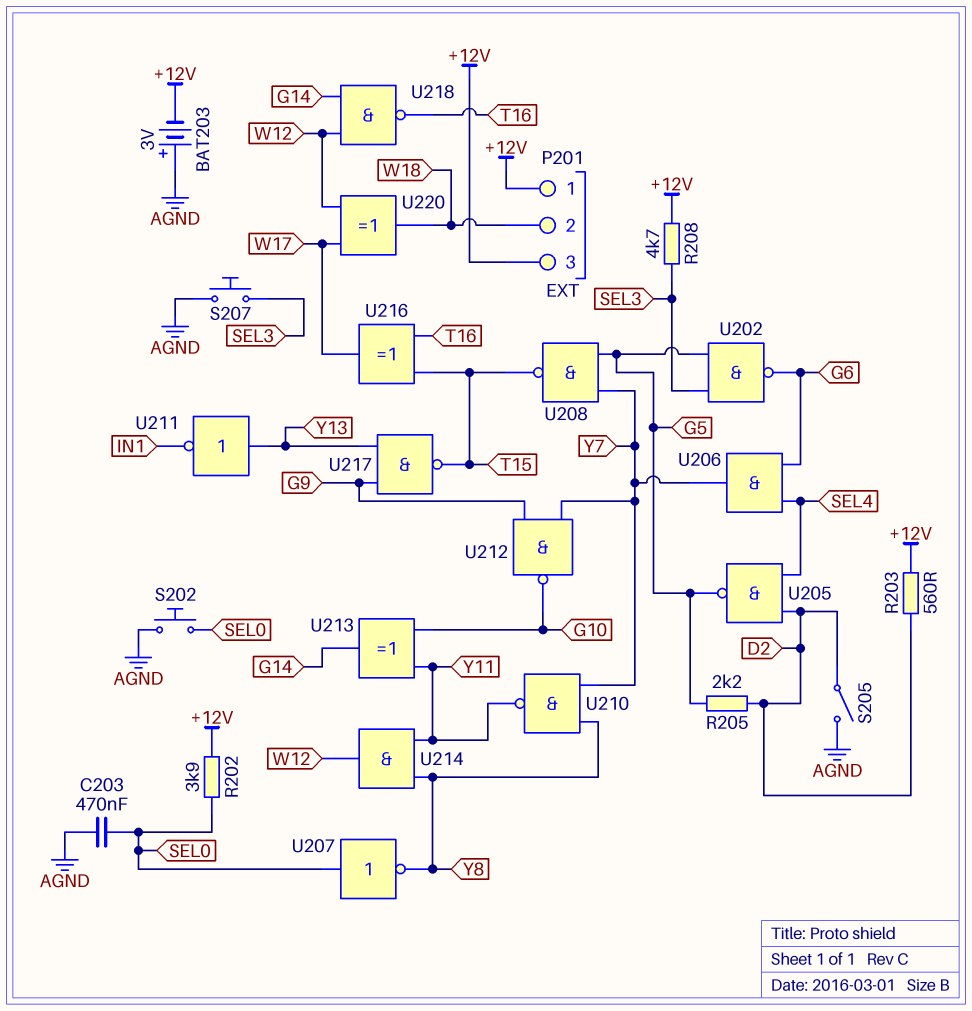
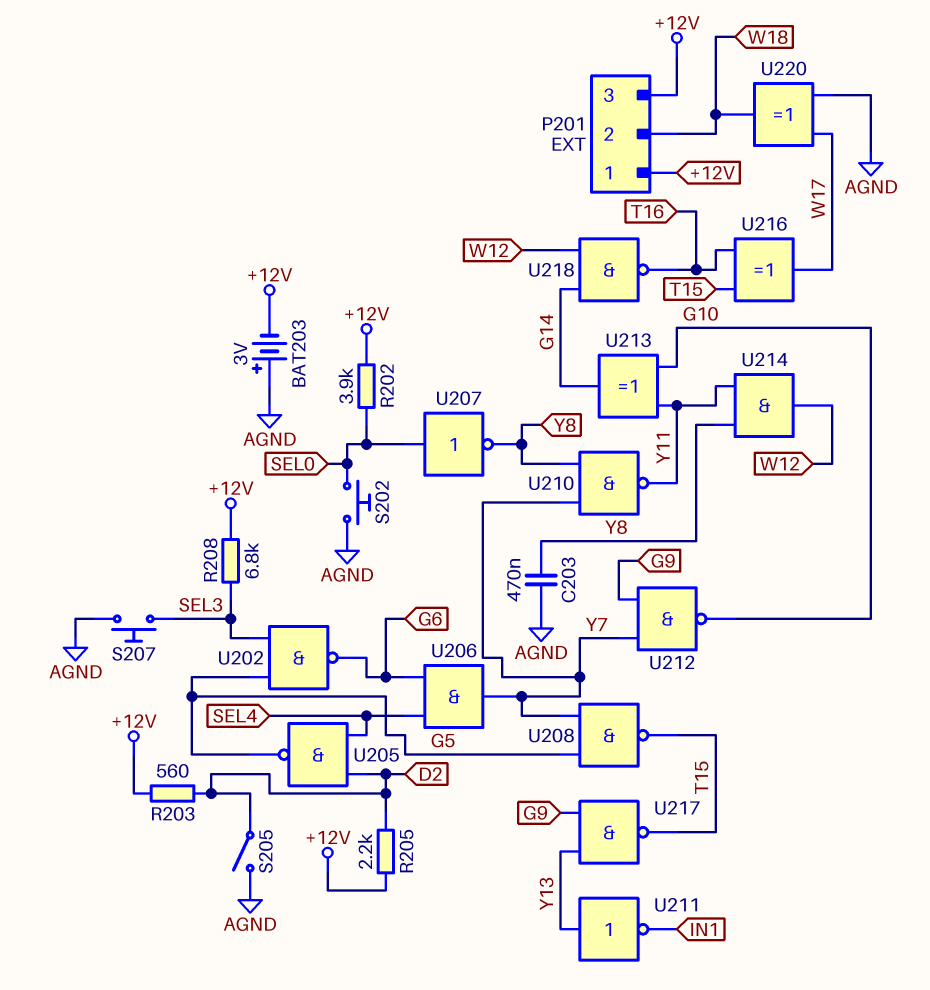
C203: 470nF (AGND, SEL0) -> 470nF (AGND, Y8)
R205: 2.2k (D2, G5) -> 2.2k (+12V, D2)
R208: 4.7k (+12V, SEL3) -> 6.8k (+12V, SEL3)
U220: XOR (in W12, in W17, out W18) -> XOR (in AGND, in W17, out W18)

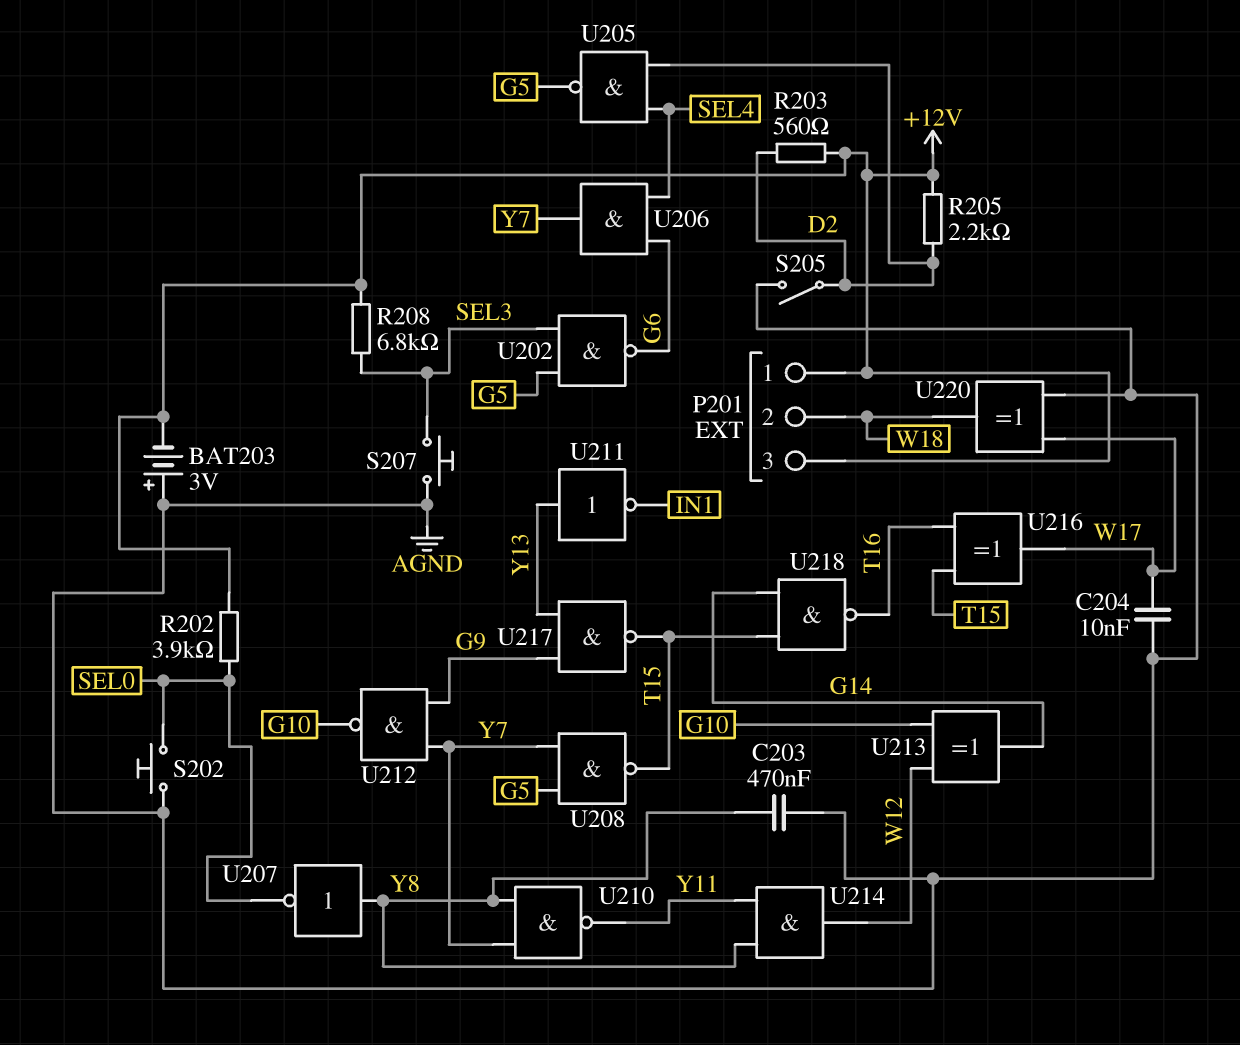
C204: none -> 10nF (AGND, W17)
U207: NOT (in SEL0, out Y8) -> NOT (in Y8, out SEL0)
U213: XOR (in G10, in Y11, out G14) -> XOR (in G10, in W12, out G14)
U218: NAND (in G14, in W12, out T16) -> NAND (in G14, in T15, out T16)

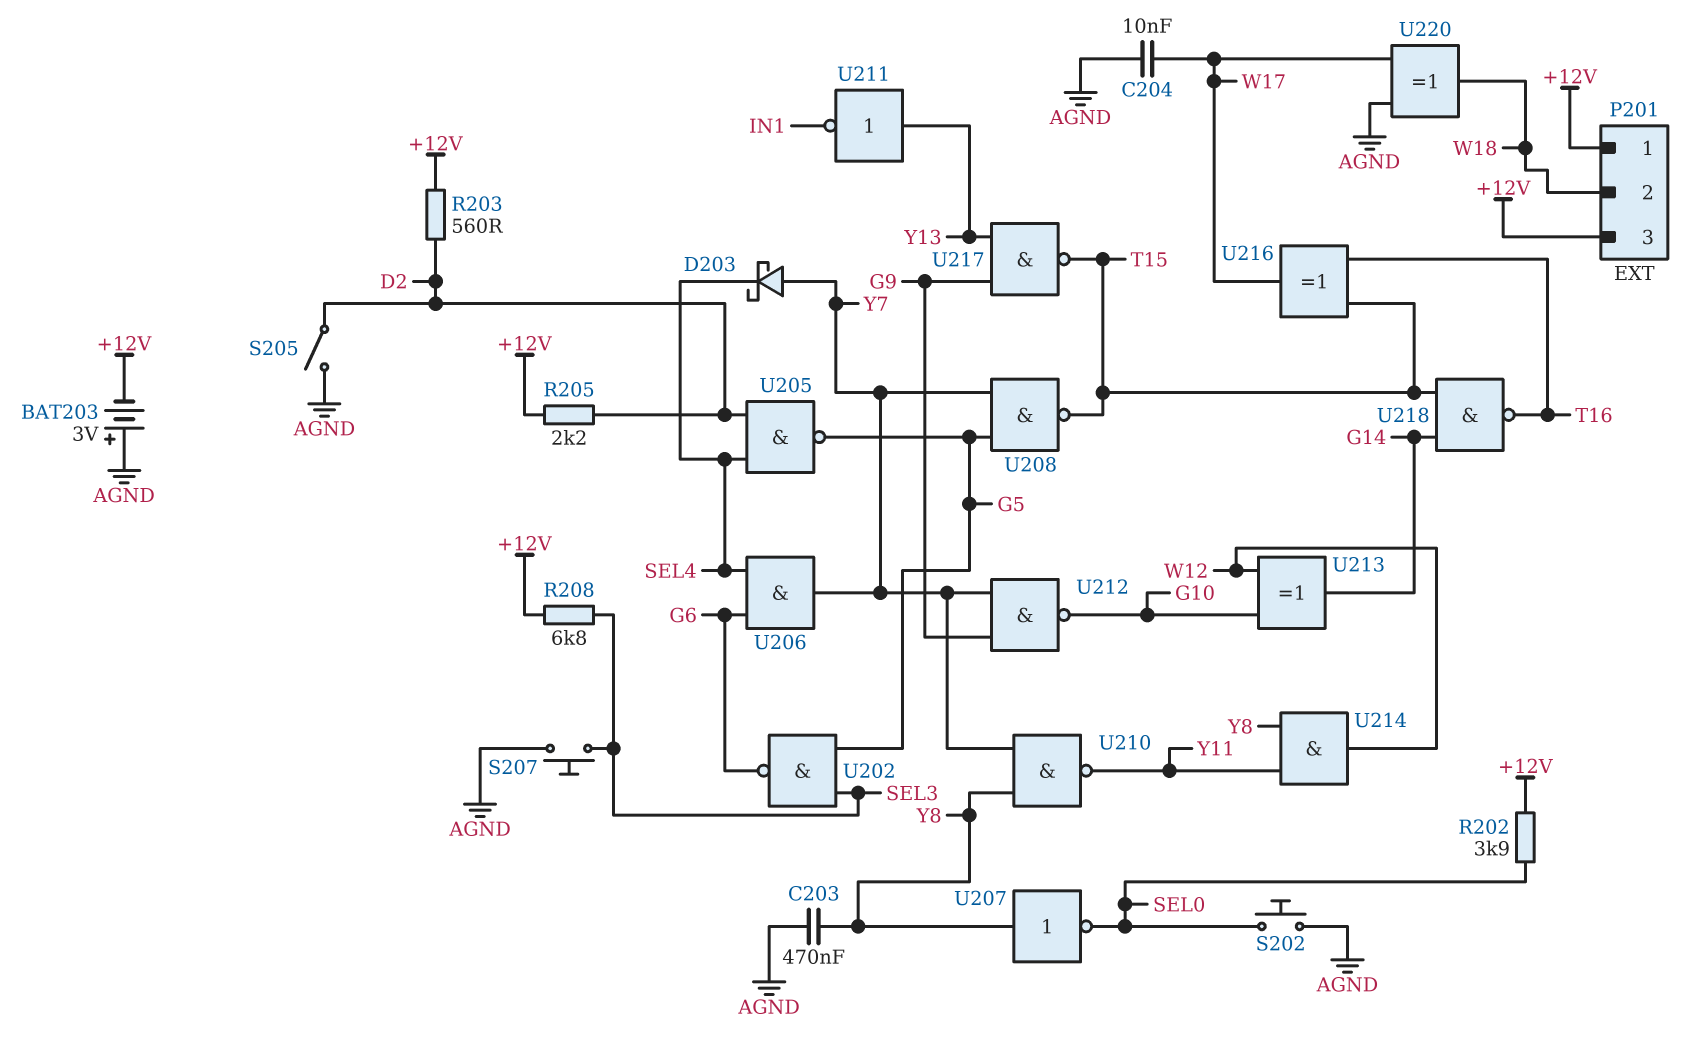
D203: none -> schottky (A Y7, K SEL4)

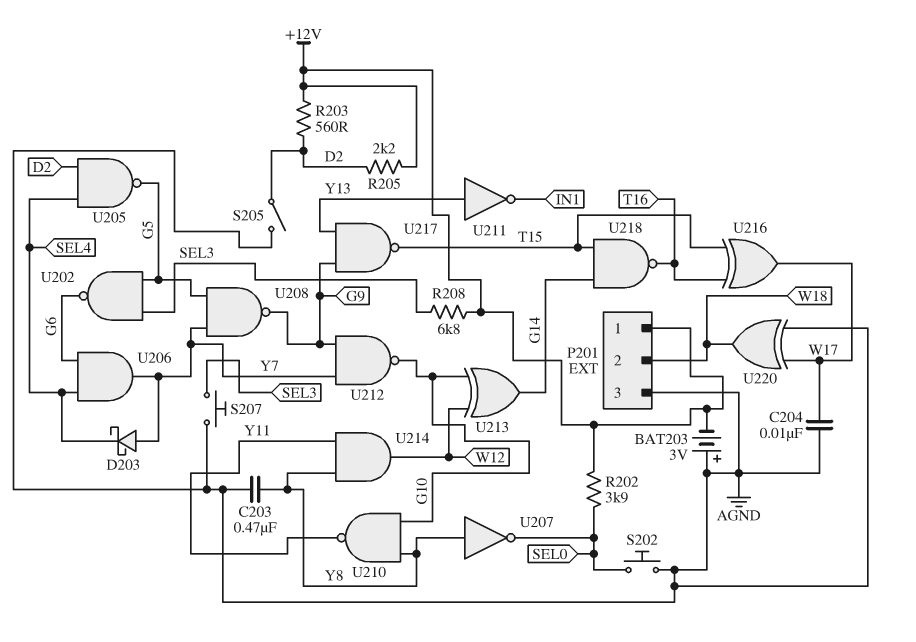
P201 pin 3: +12V -> AGND
U208: NAND (in G5, in Y7, out T15) -> NAND (in G5, in Y7, out G9)
U210: NAND (in Y7, in Y8, out Y11) -> NAND (in G10, in Y8, out Y11)

